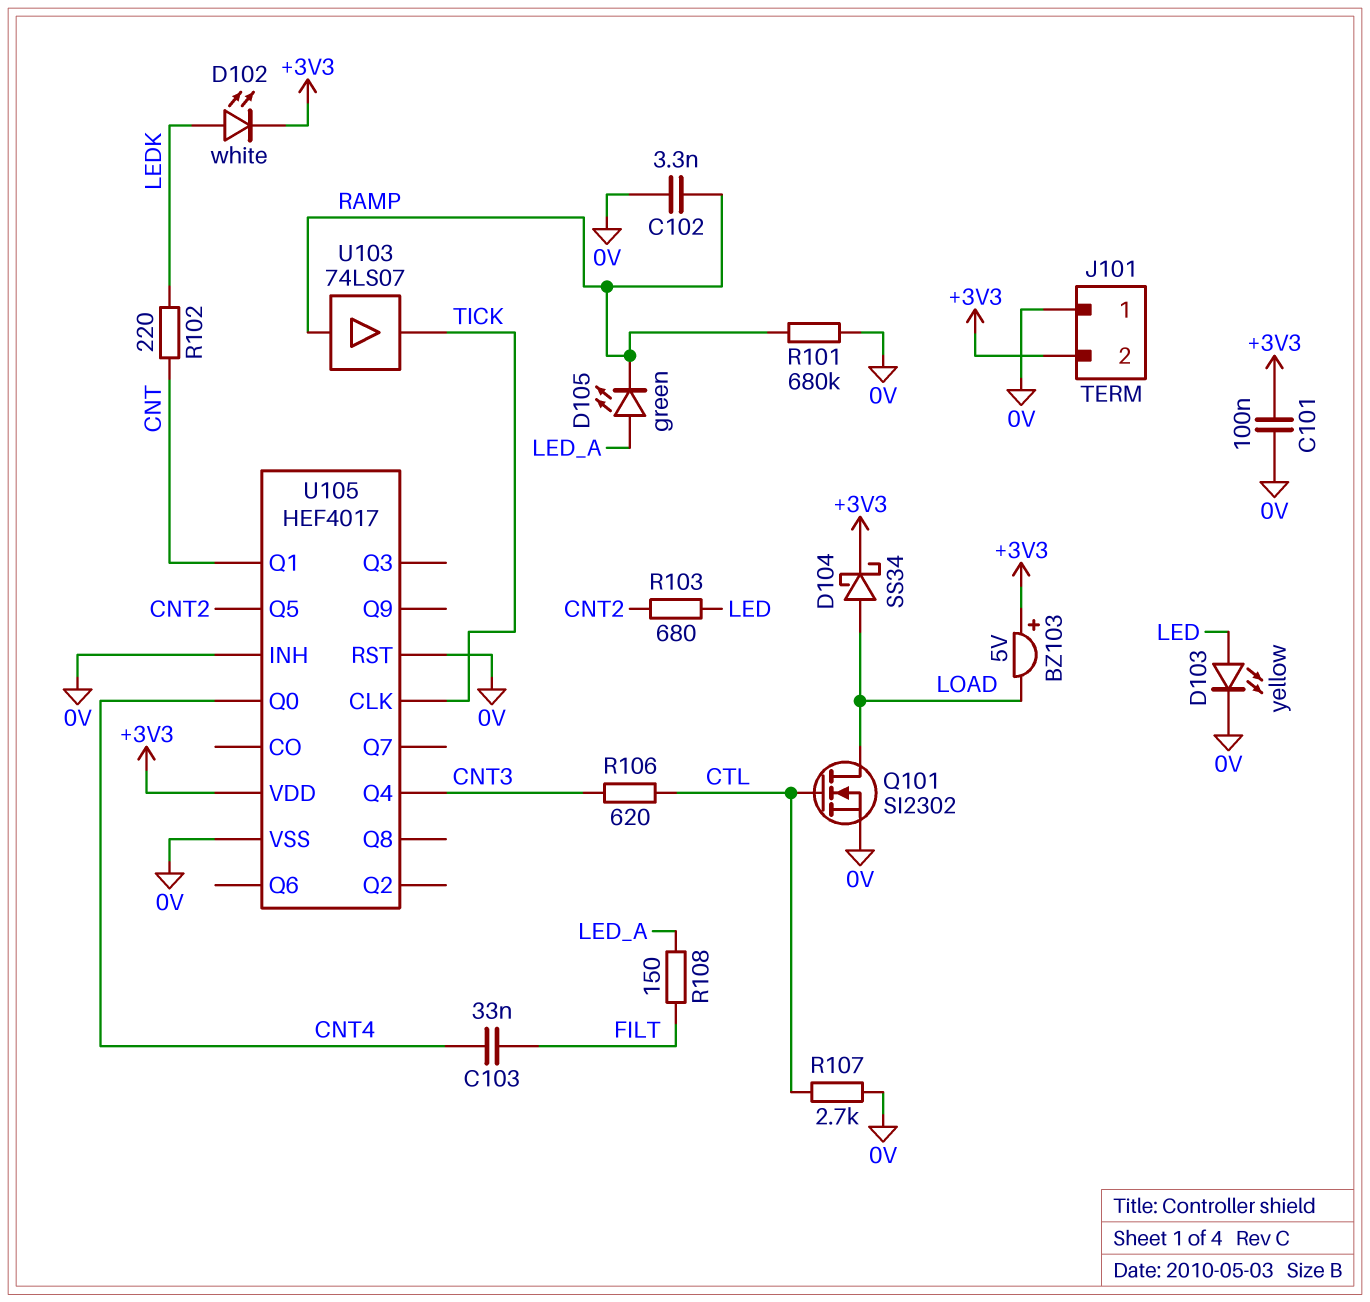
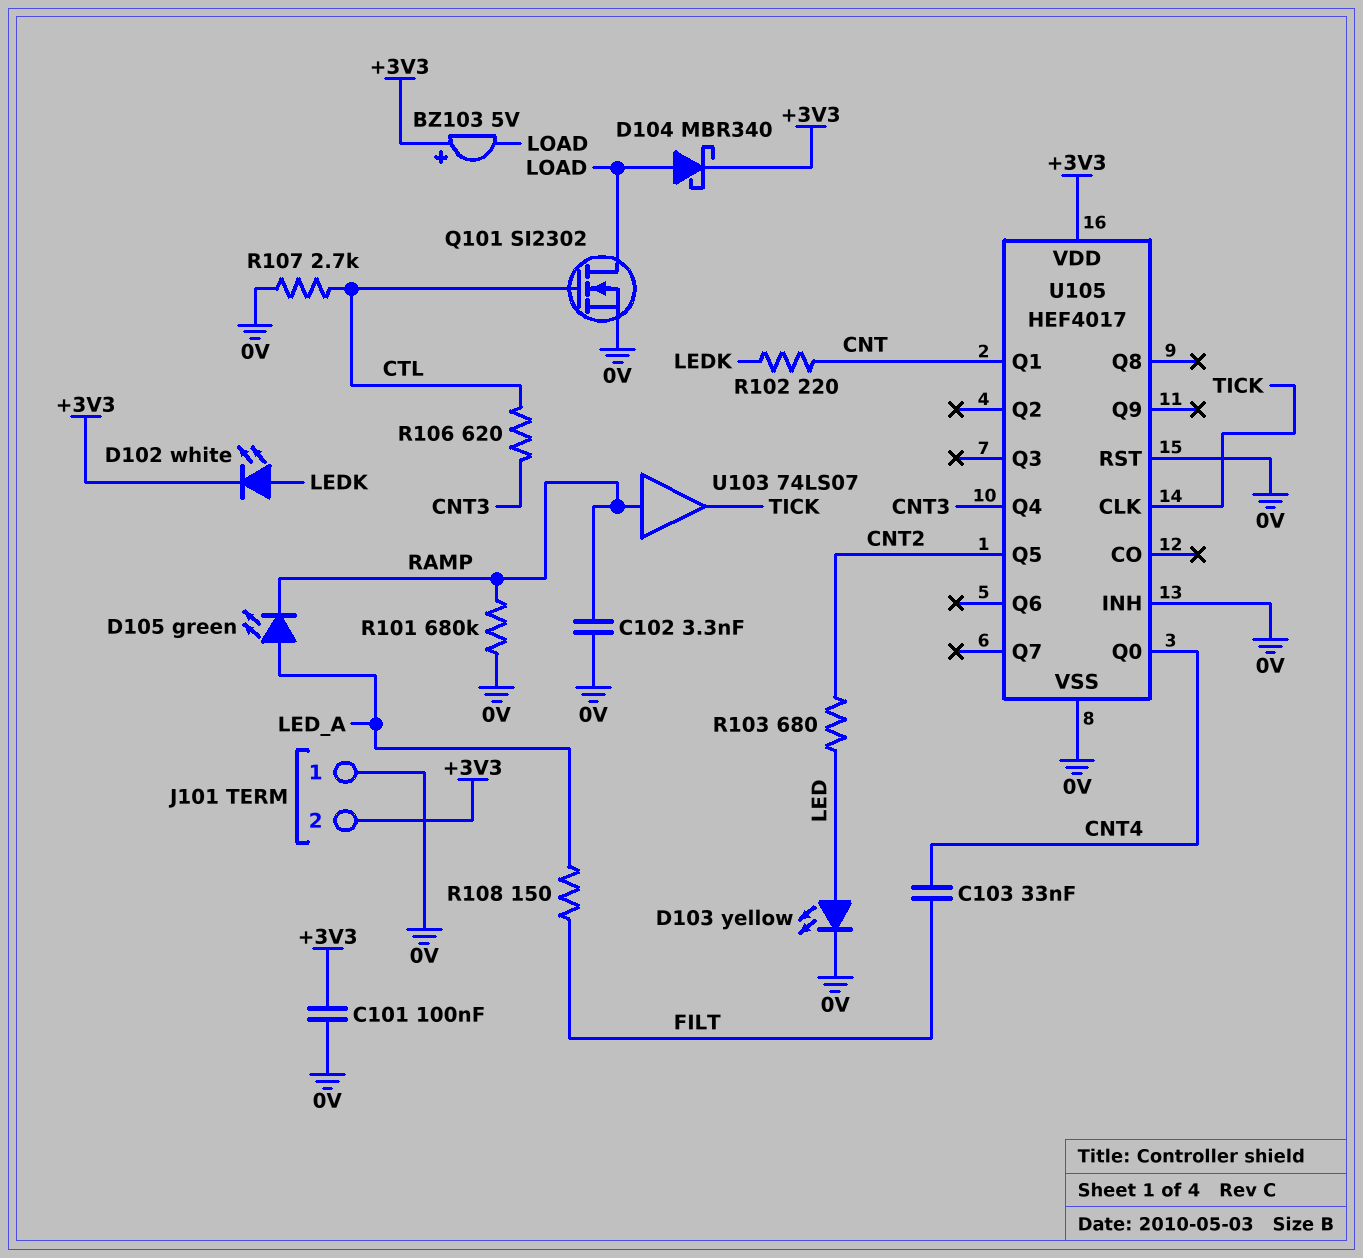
D104: schottky SS34 (A LOAD, K +3V3) -> schottky MBR340 (A LOAD, K +3V3)

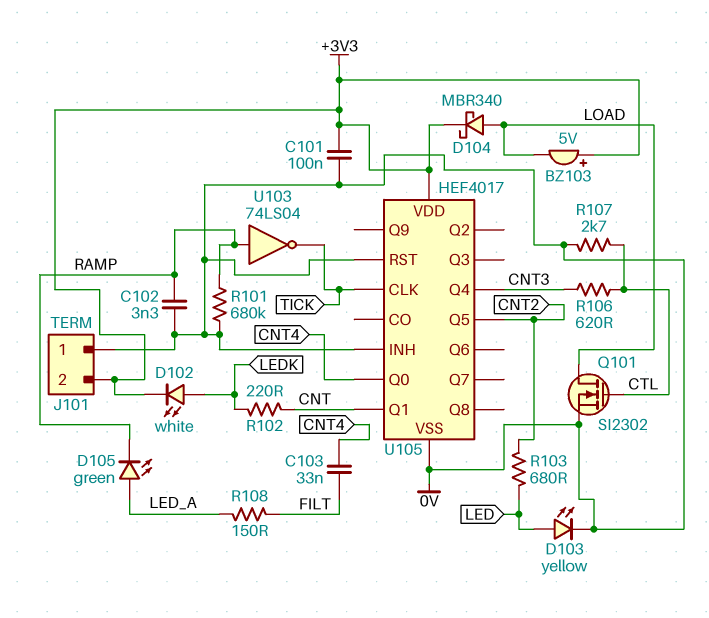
U103: buffer 74LS07 (in RAMP, out TICK) -> NOT 74LS04 (in RAMP, out TICK)

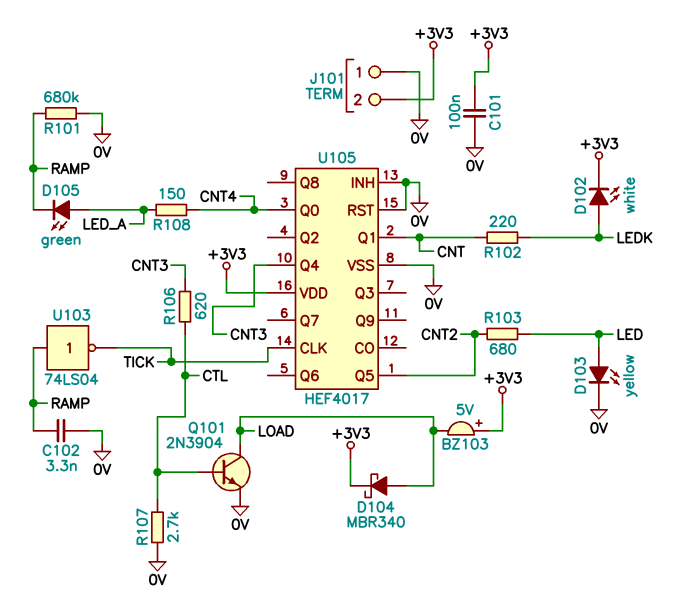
C103: 33nF (CNT4, FILT) -> none
Q101: NMOS SI2302 (G CTL, D LOAD, S 0V) -> NPN 2N3904 (B CTL, C LOAD, E 0V)
R108: 150 (FILT, LED_A) -> 150 (CNT4, LED_A)

